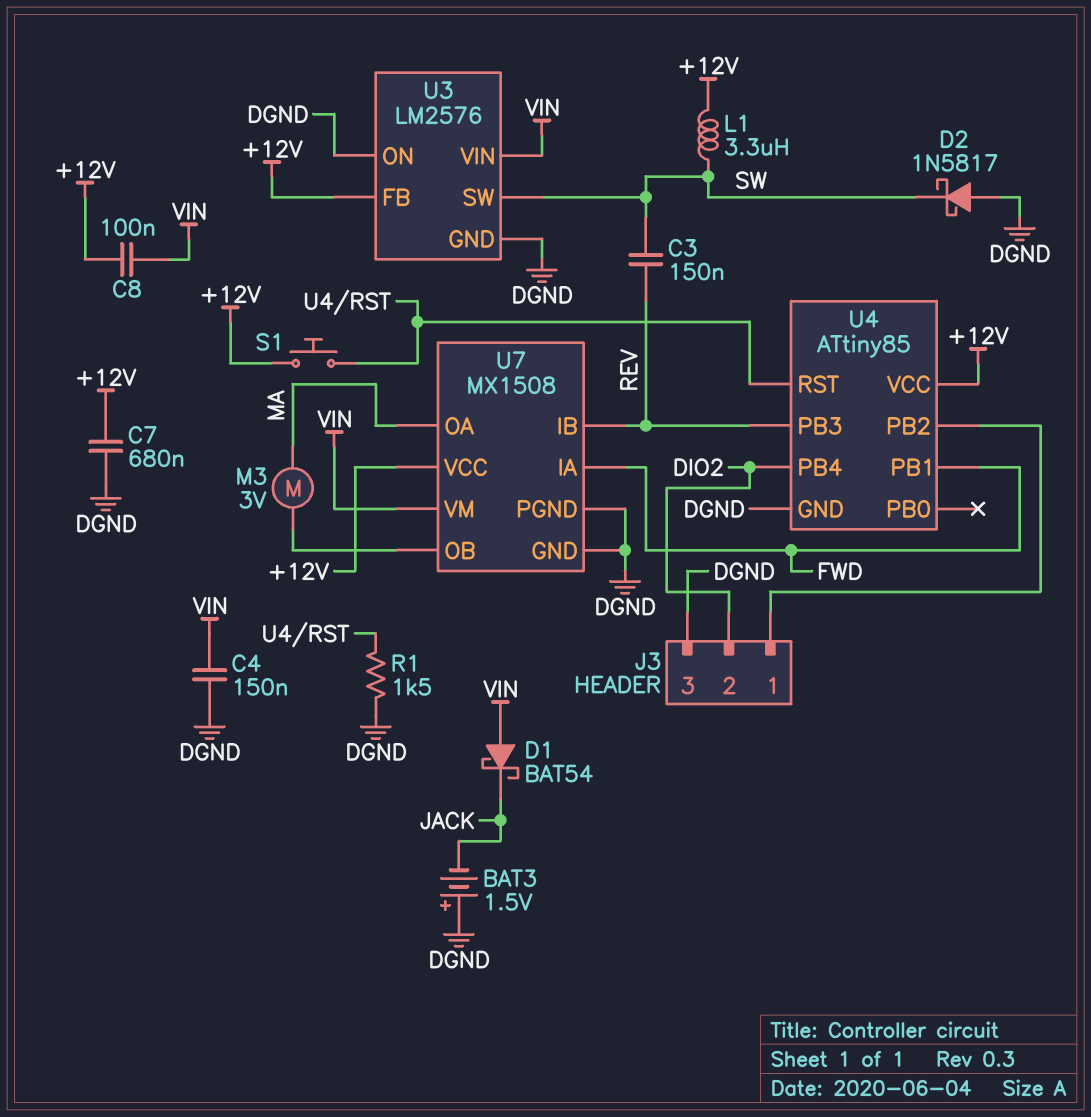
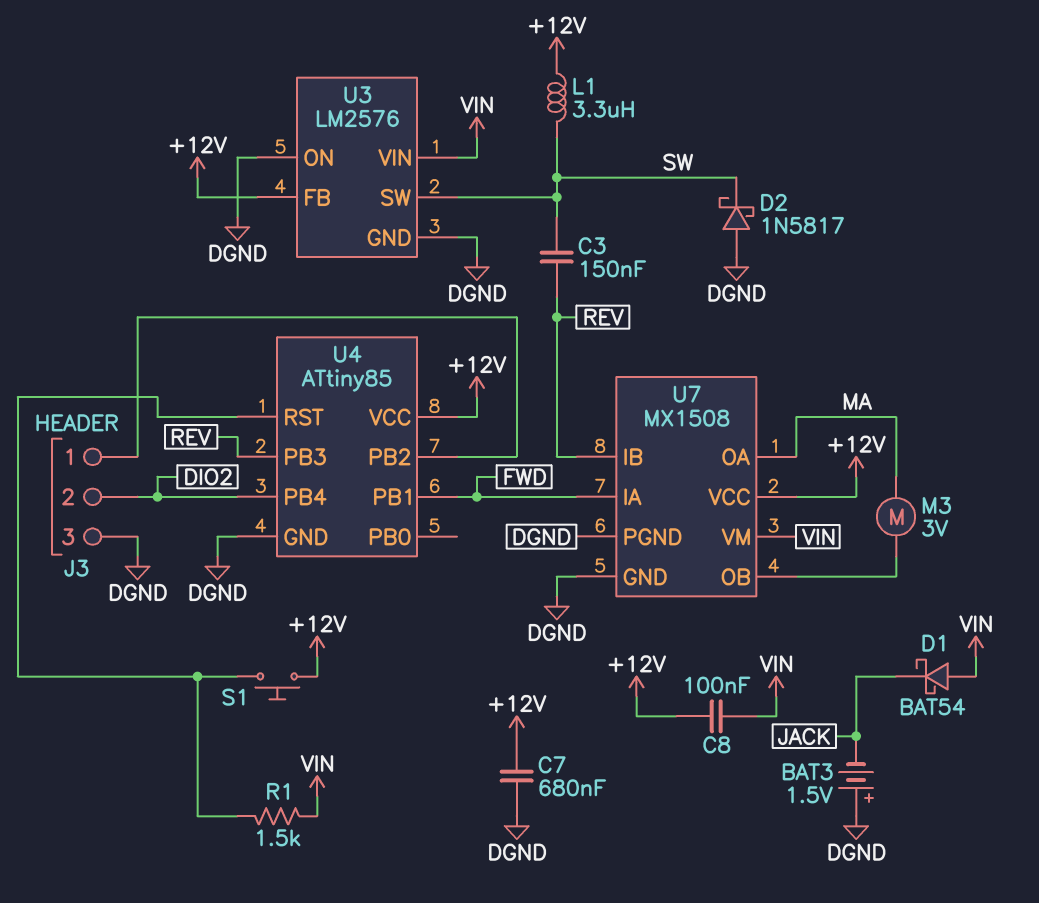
C4: 150nF (DGND, VIN) -> none
R1: 1.5k (DGND, U4/RST) -> 1.5k (U4/RST, VIN)

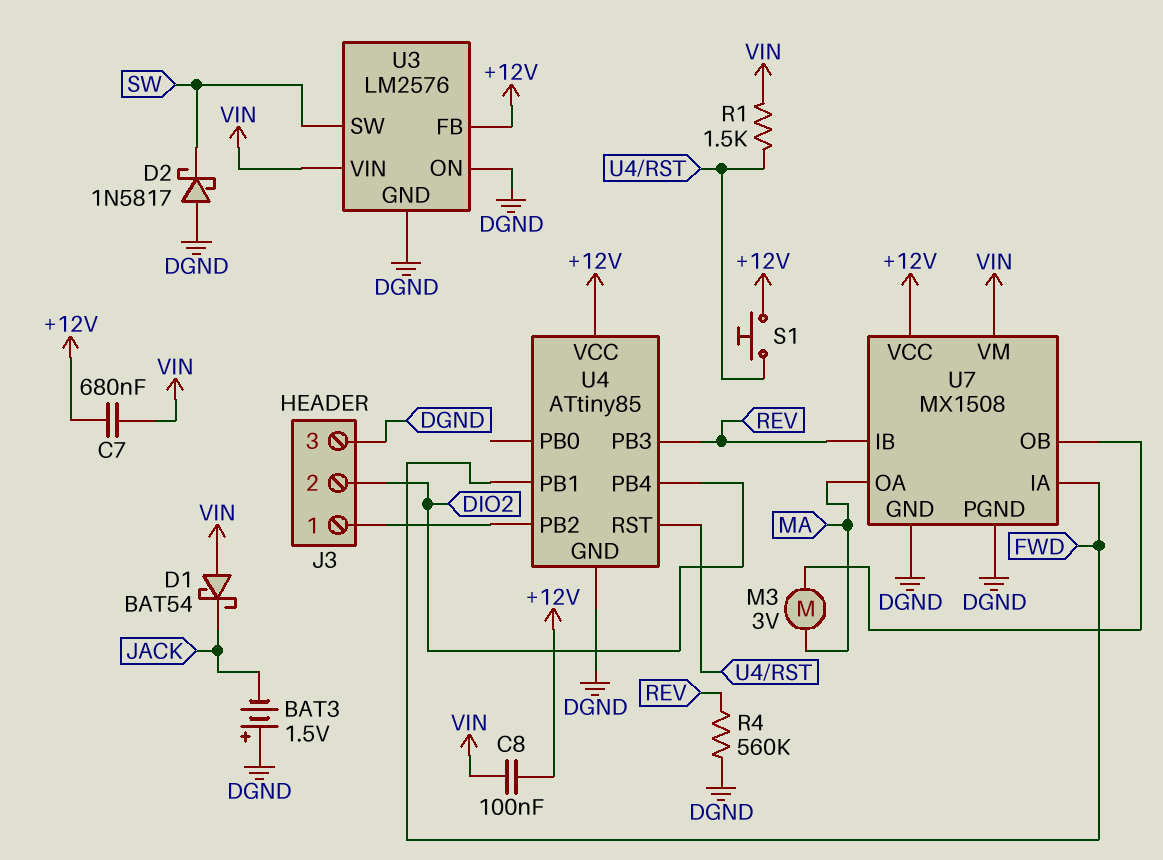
C3: 150nF (REV, SW) -> none
C7: 680nF (+12V, DGND) -> 680nF (+12V, VIN)
L1: 3.3uH (+12V, SW) -> none
R4: none -> 560k (DGND, REV)

